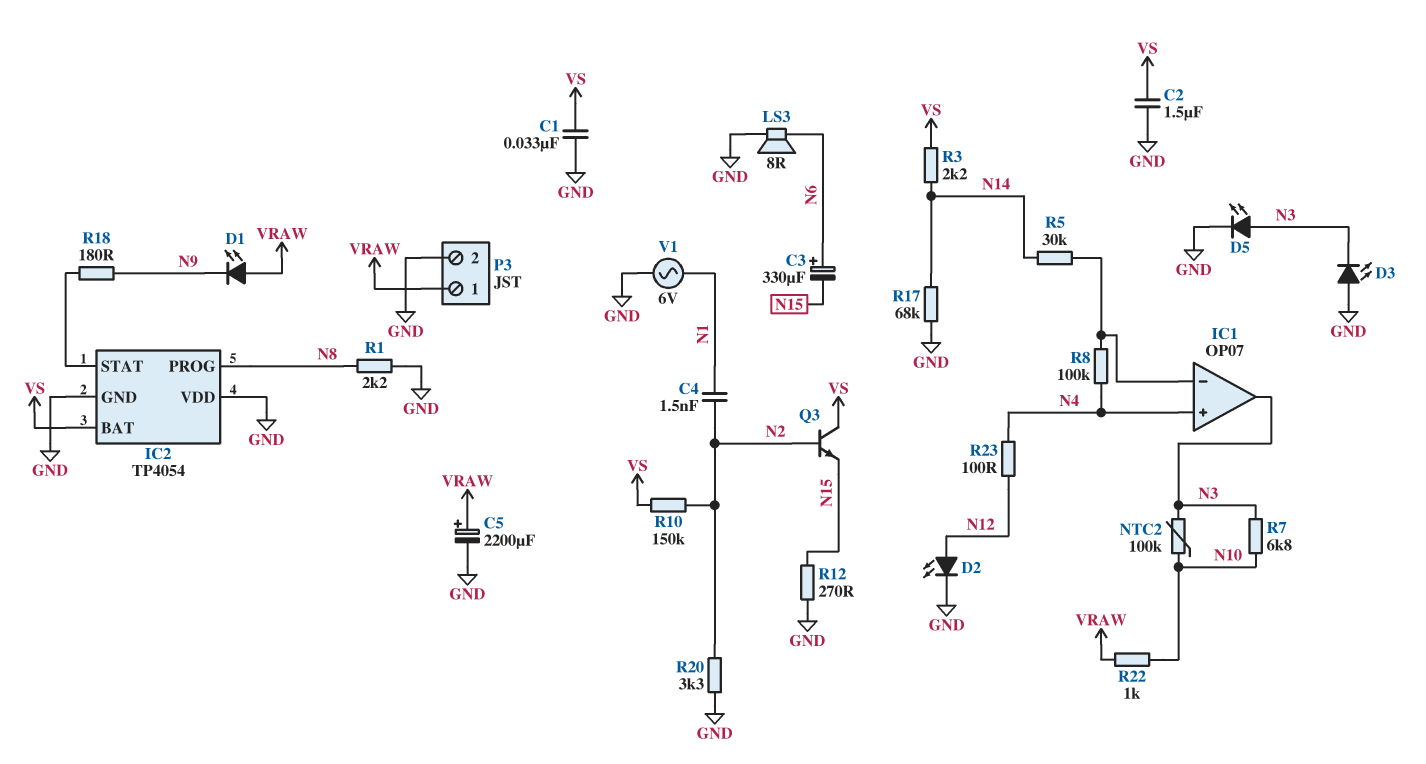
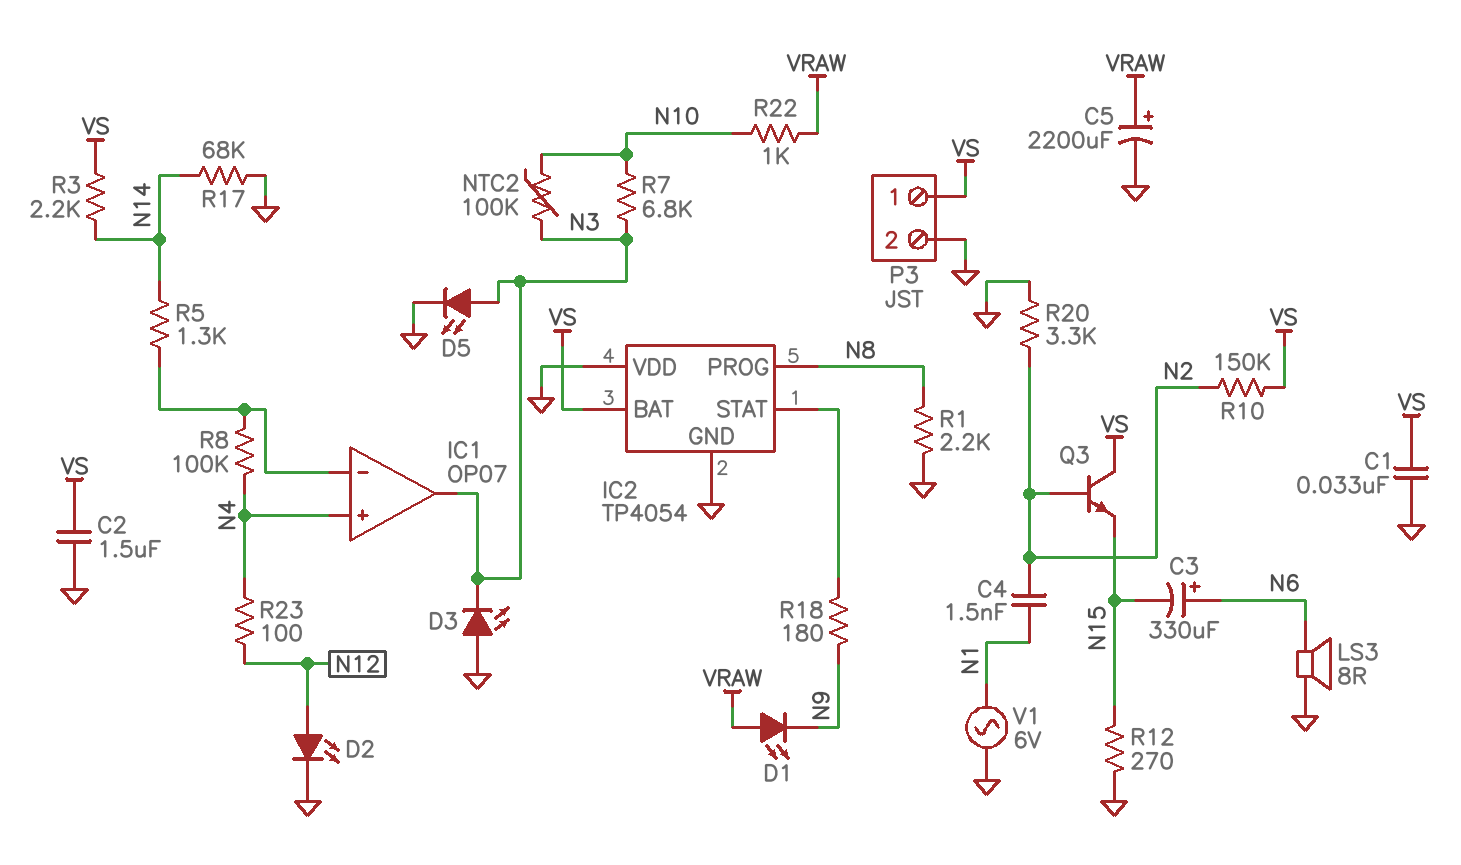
P3 pin 1: VRAW -> VS
R5: 30k (IC1/in-, N14) -> 1.3k (IC1/in-, N14)

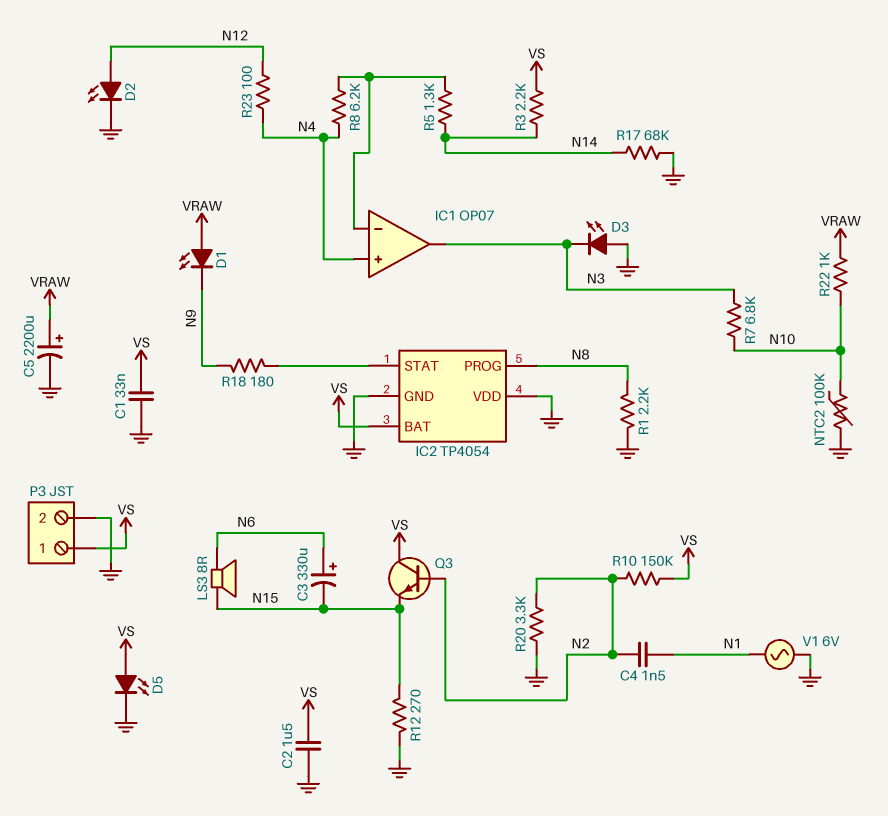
D5: LED (A N3, K GND) -> LED (A VS, K GND)
LS3: speaker 8R (GND, N6) -> speaker 8R (N6, N15)
NTC2: 100k (N3, N10) -> 100k (GND, N10)
R8: 100k (IC1/in-, N4) -> 6.2k (IC1/in-, N4)

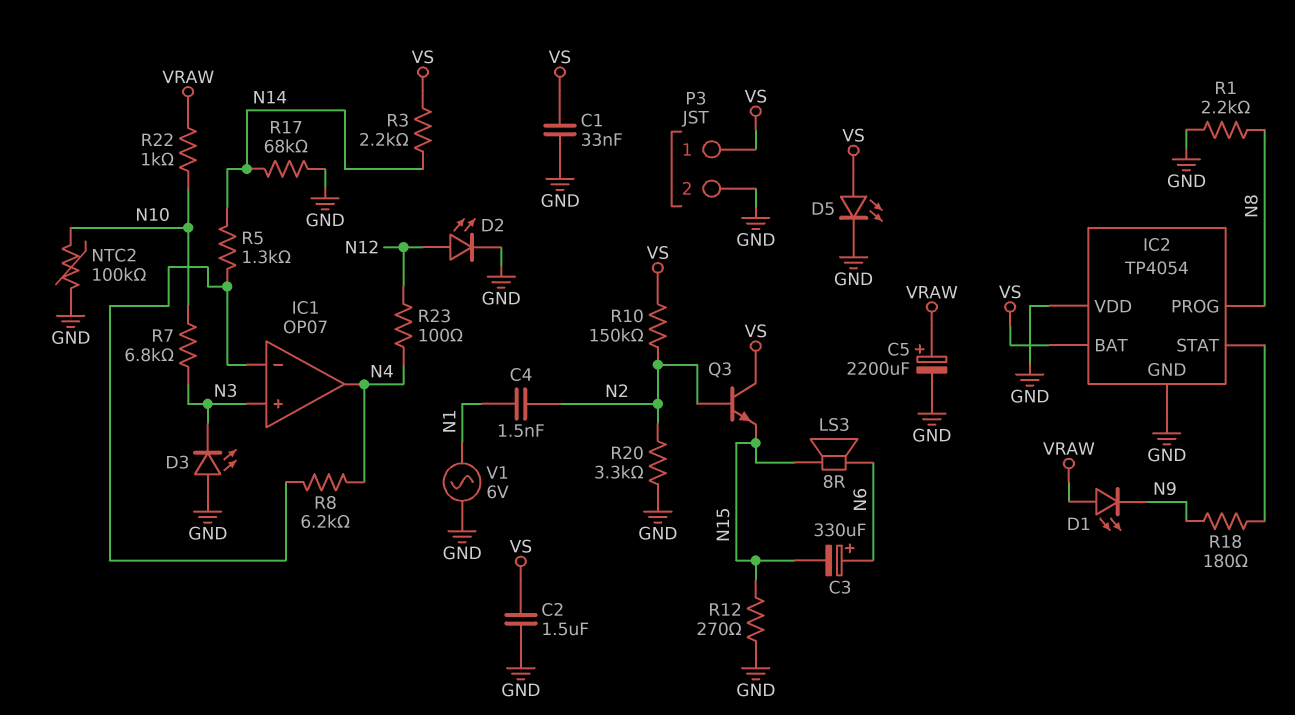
IC1 pin in+: N4 -> N3
IC1 pin out: N3 -> N4

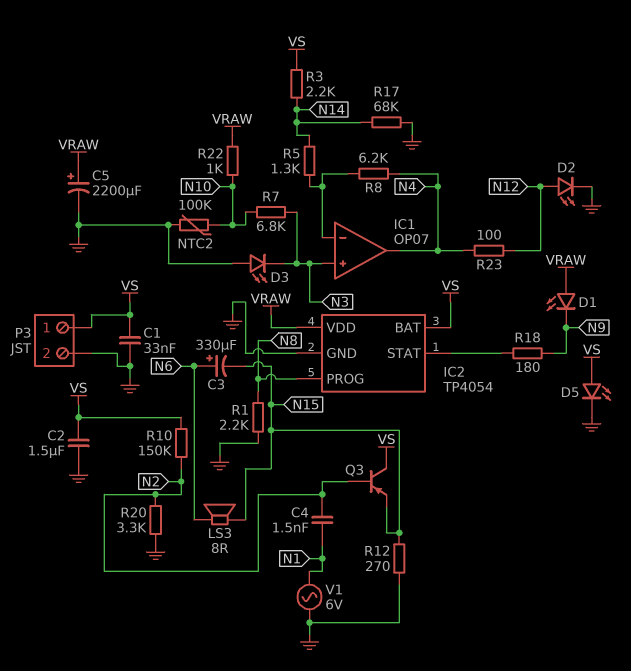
IC2 pin VDD: GND -> VRAW
Q3: NPN (B N2, C VS, E N15) -> PNP (B N2, C VS, E N15)

